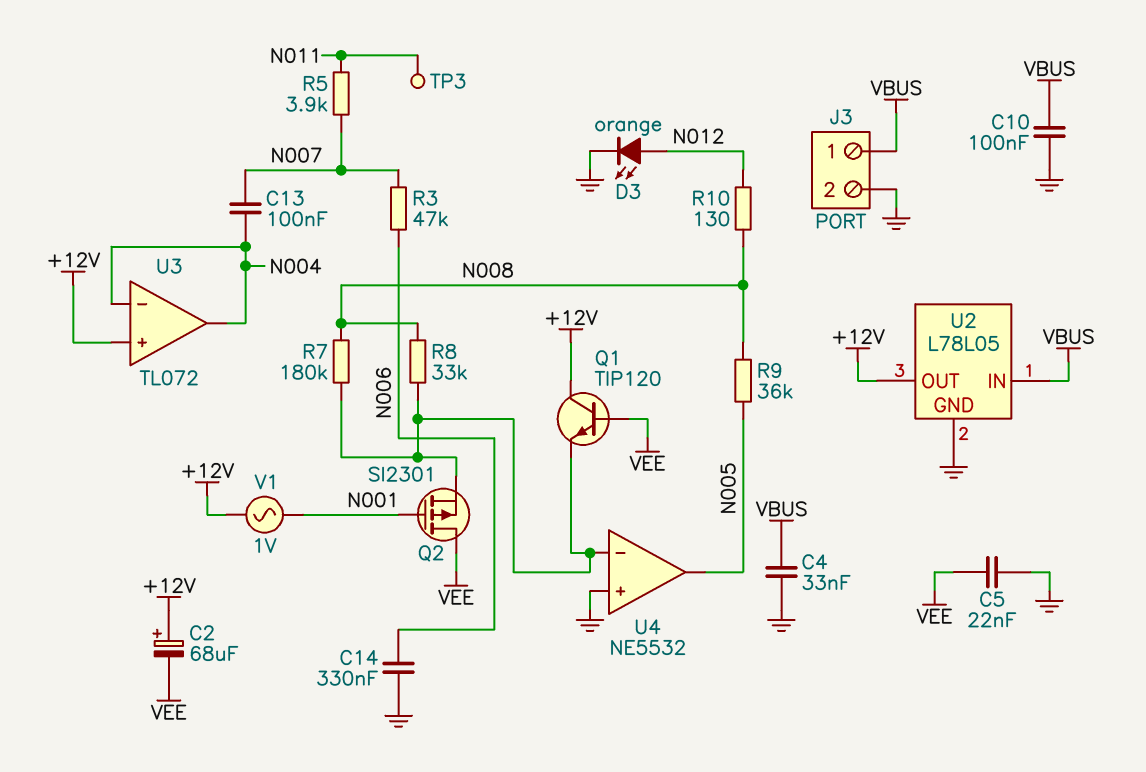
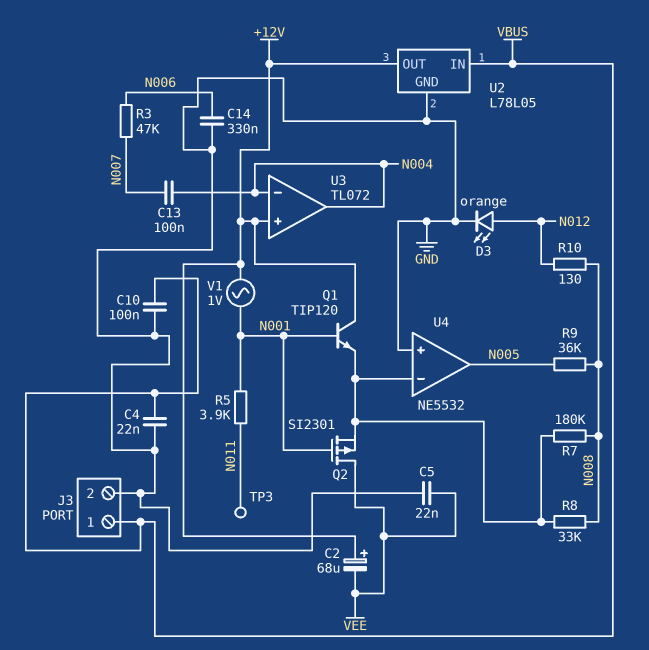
C4: 33nF (GND, VBUS) -> 22nF (GND, VBUS)
Q1: NPN TIP120 (B VEE, C +12V, E U4/in-) -> NPN TIP120 (B N001, C +12V, E U4/in-)
R5: 3.9k (N007, N011) -> 3.9k (N001, N011)

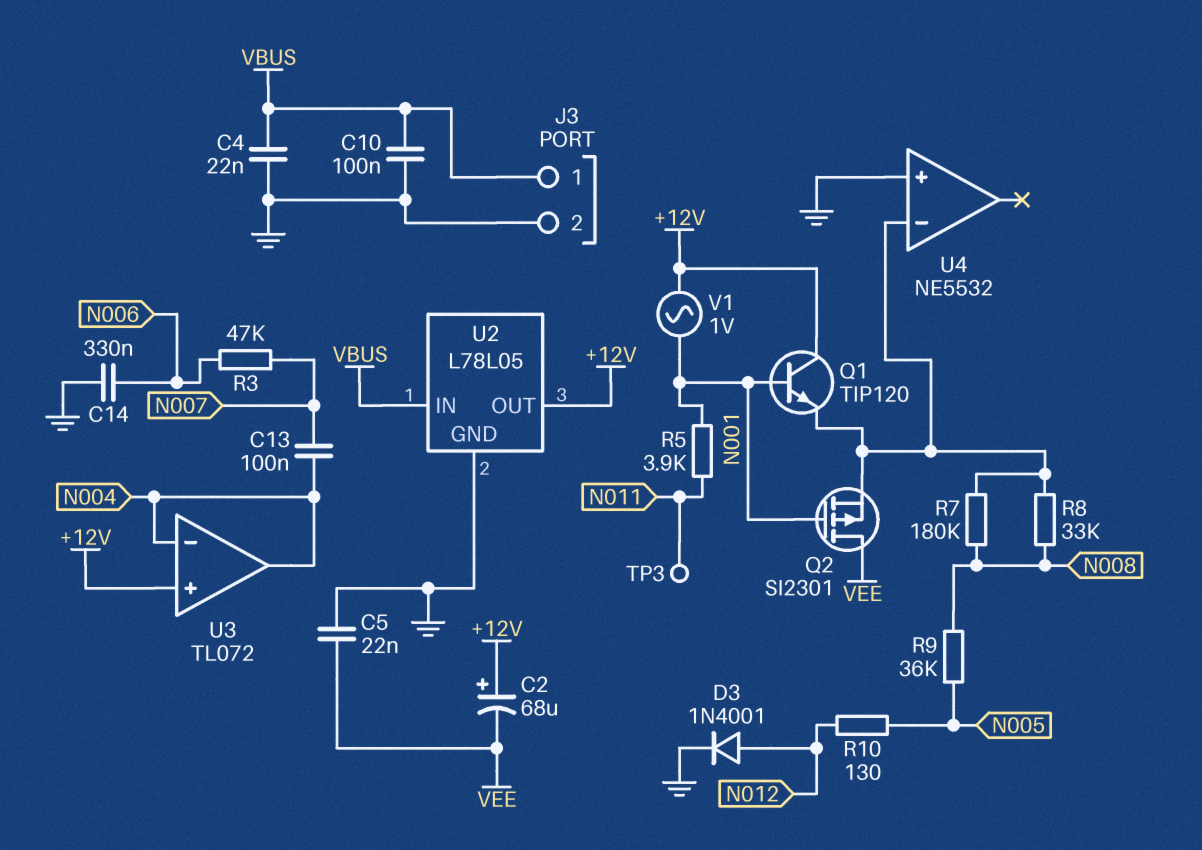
D3: LED orange (A N012, K GND) -> diode 1N4001 (A N012, K GND)
R10: 130 (N008, N012) -> 130 (N005, N012)
U4 pin out: N005 -> none

